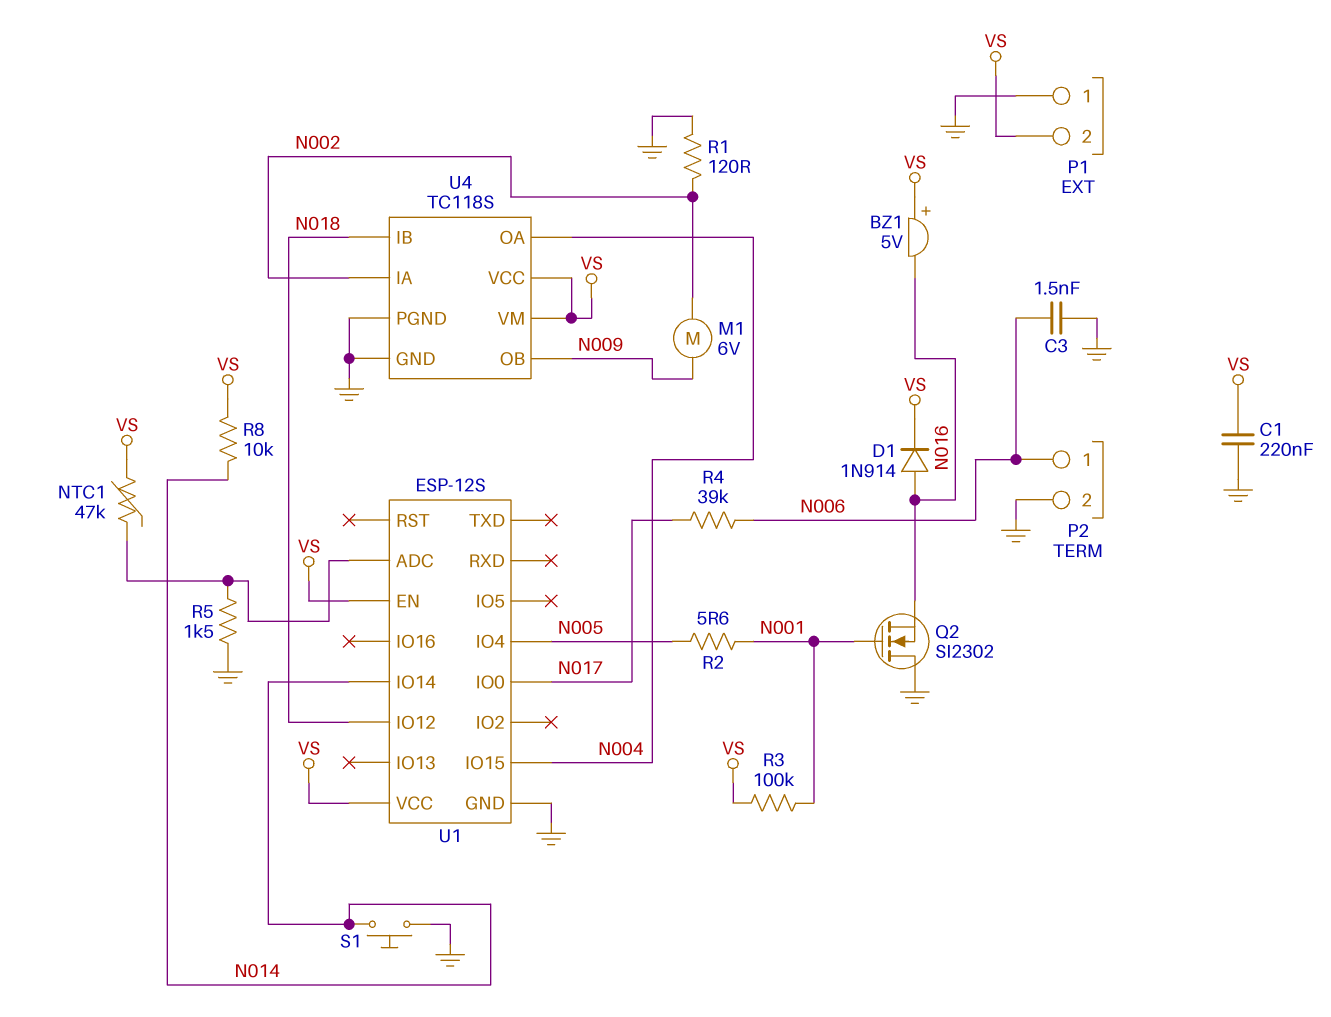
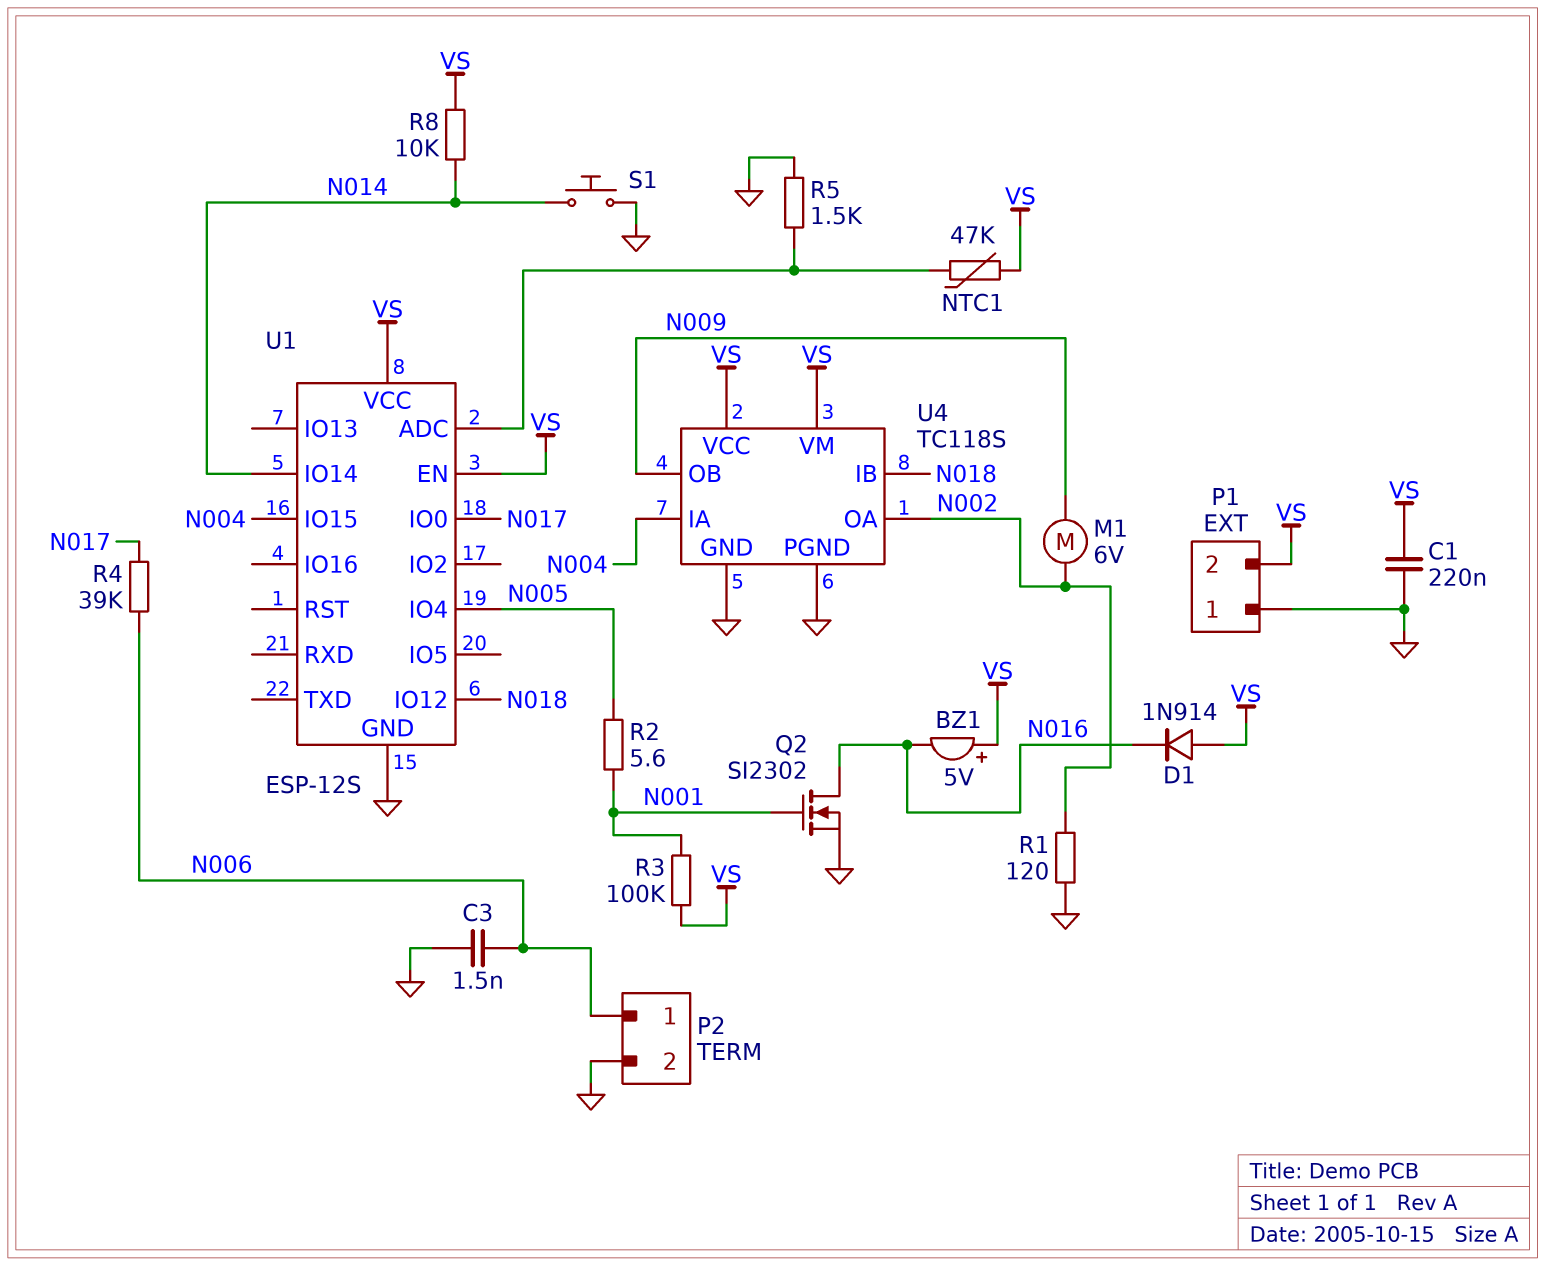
D1: diode 1N914 (A N016, K VS) -> diode 1N914 (A VS, K N016)
Q2: NMOS SI2302 (G N001, D GND, S N016) -> NMOS SI2302 (G N001, D N016, S GND)
U4 pin IA: N002 -> N004
U4 pin OA: N004 -> N002

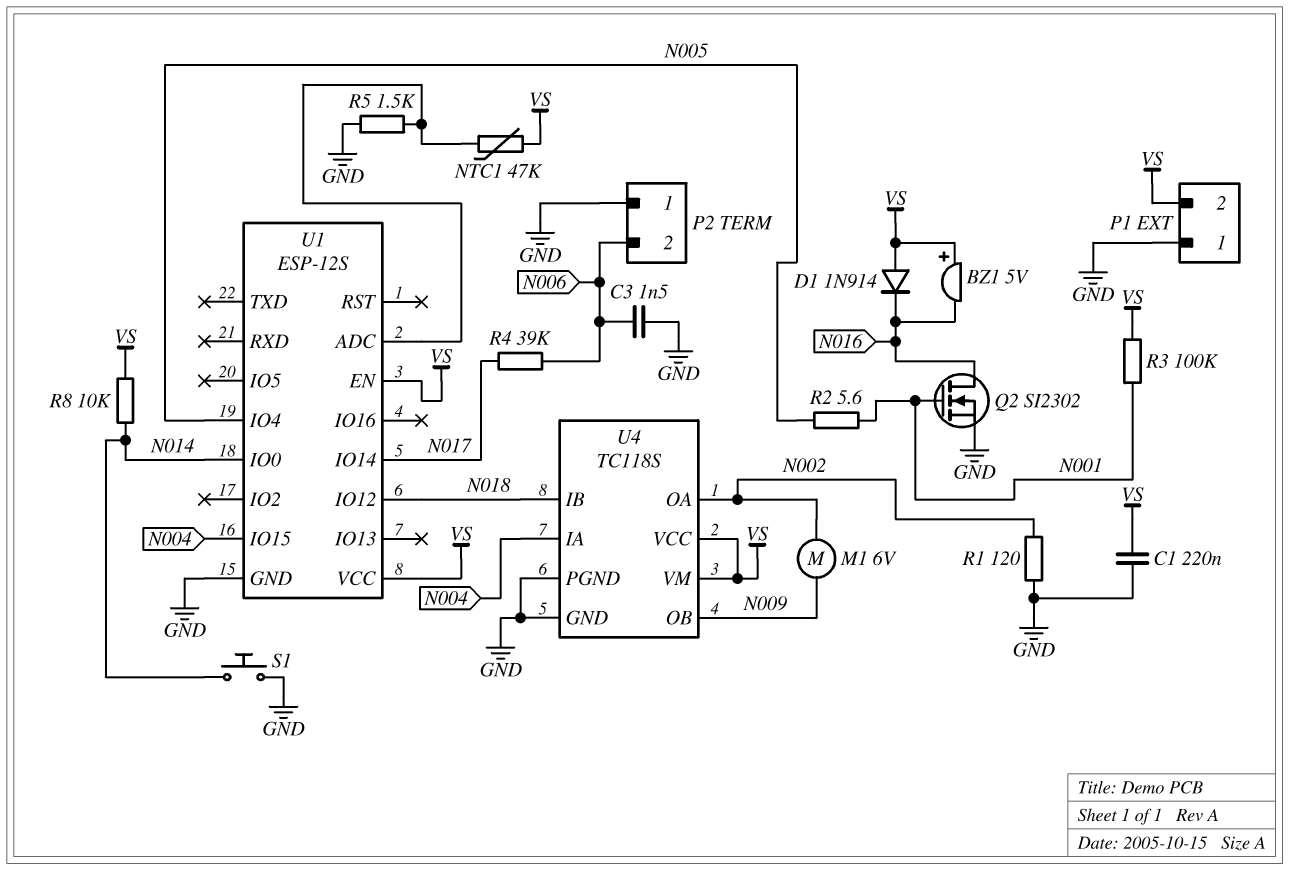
P2 pin 1: N006 -> GND
P2 pin 2: GND -> N006
U1 pin IO0: N017 -> N014
U1 pin IO14: N014 -> N017

